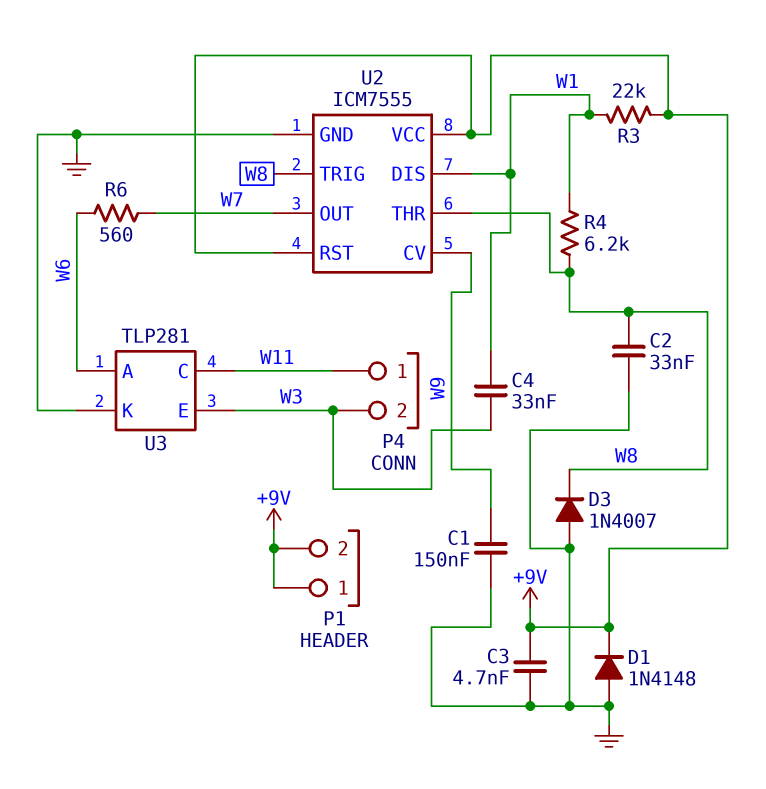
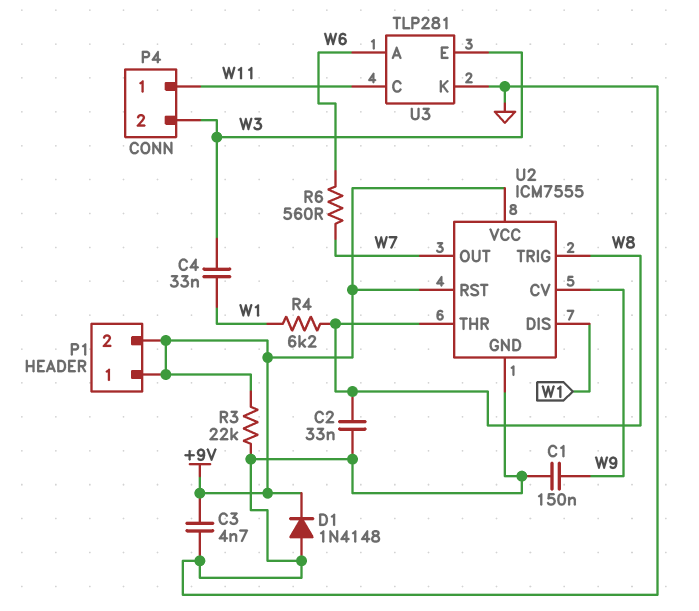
D3: diode 1N4007 (A GND, K W8) -> none
R3: 22k (+9V, W1) -> 22k (+9V, GND)

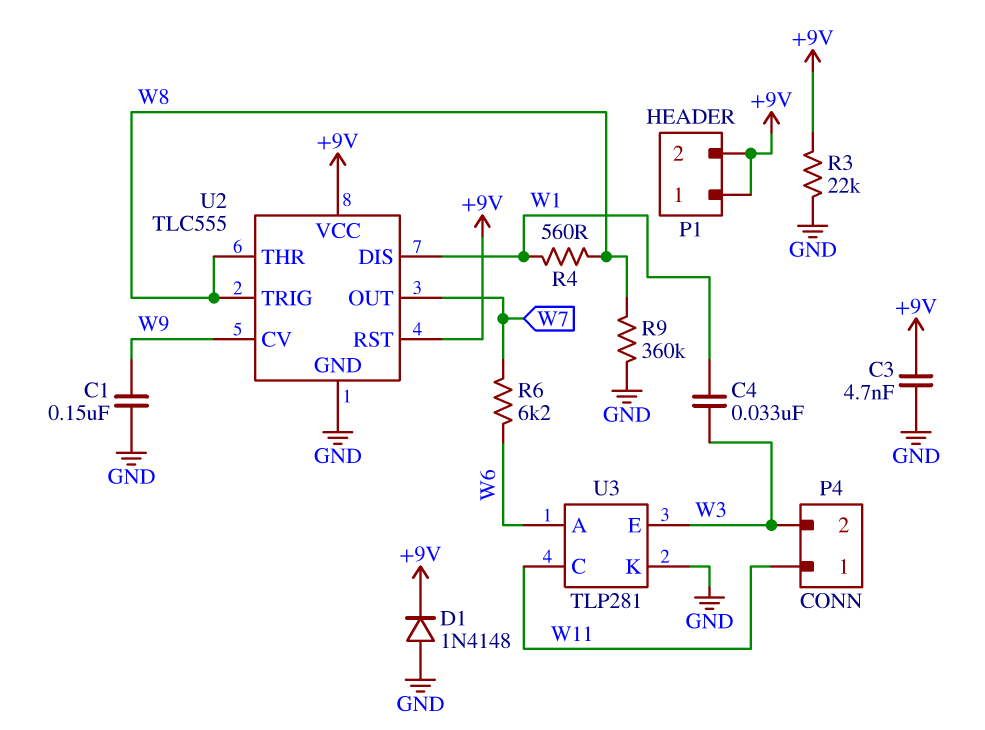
C2: 33nF (GND, W8) -> none
R4: 6.2k (W1, W8) -> 560 (W1, W8)
R6: 560 (W6, W7) -> 6.2k (W6, W7)
R9: none -> 360k (GND, W8)
U2: ICM7555 -> TLC555

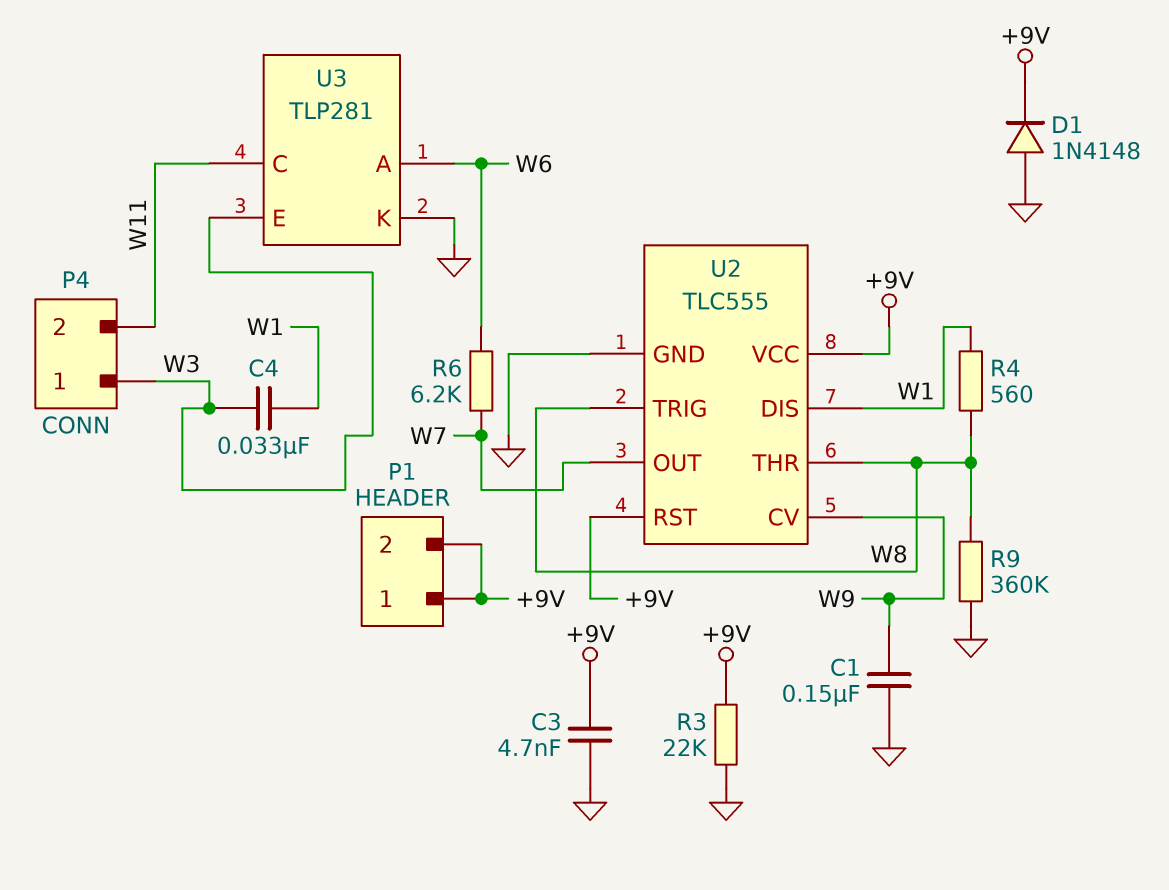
P4 pin 1: W11 -> W3
P4 pin 2: W3 -> W11

